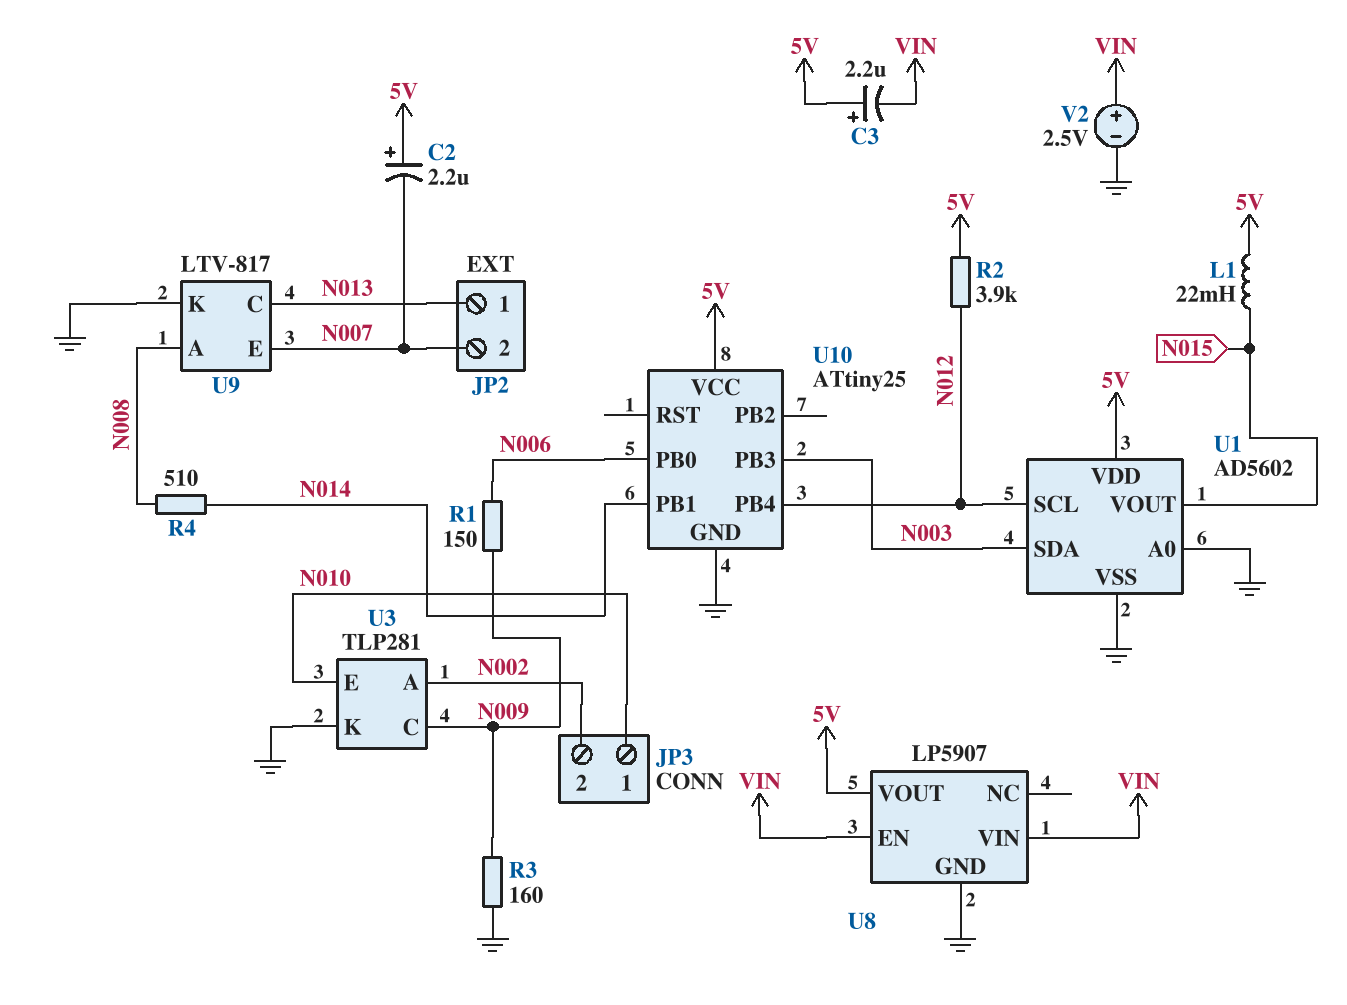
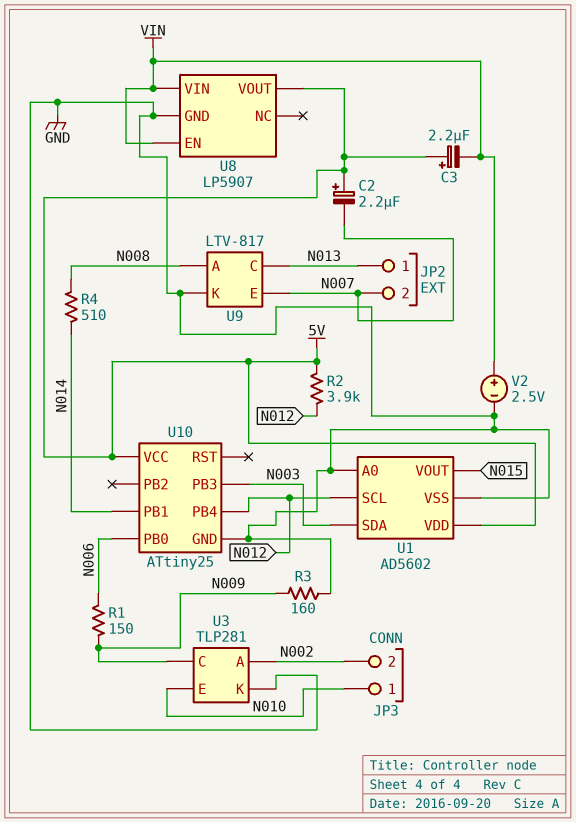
L1: 22mH (5V, N015) -> none

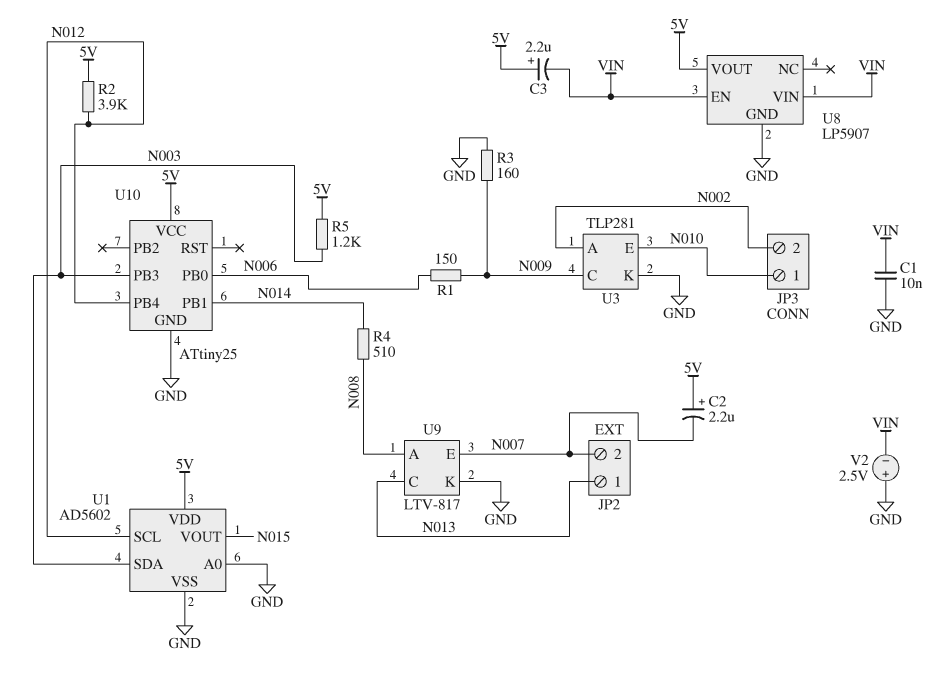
C1: none -> 10nF (GND, VIN)
R5: none -> 1.2k (5V, N003)
V2: 2.5V (plus VIN, minus GND) -> 2.5V (plus GND, minus VIN)

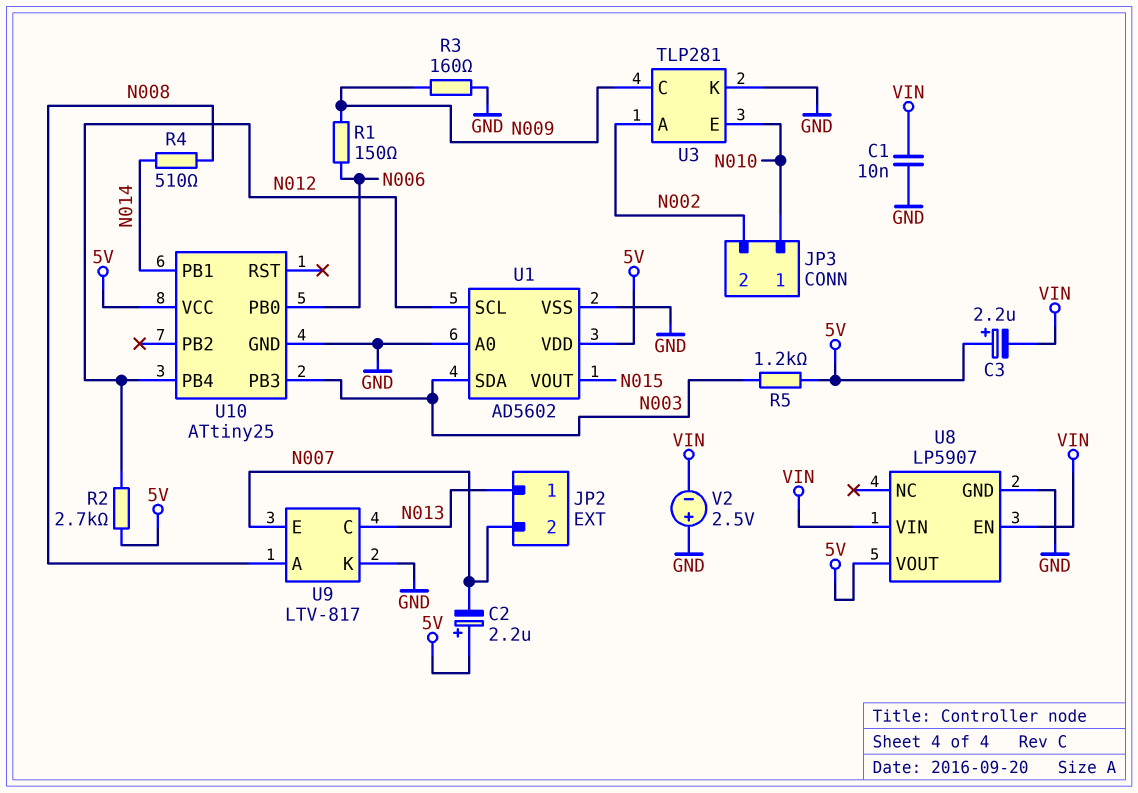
R2: 3.9k (5V, N012) -> 2.7k (5V, N012)

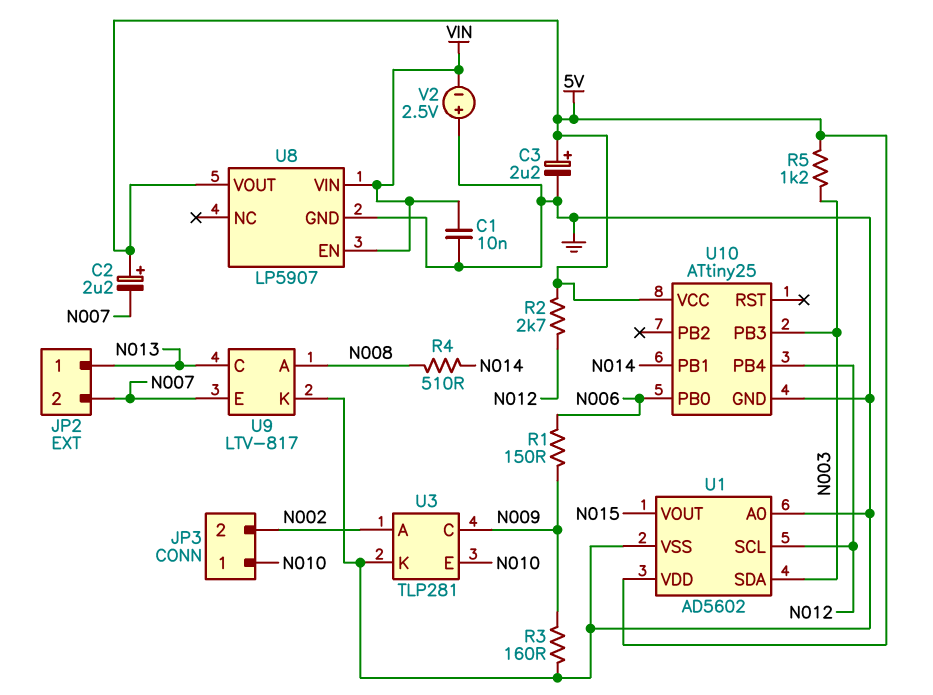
C3: 2.2uF (plus 5V, minus VIN) -> 2.2uF (plus 5V, minus GND)

